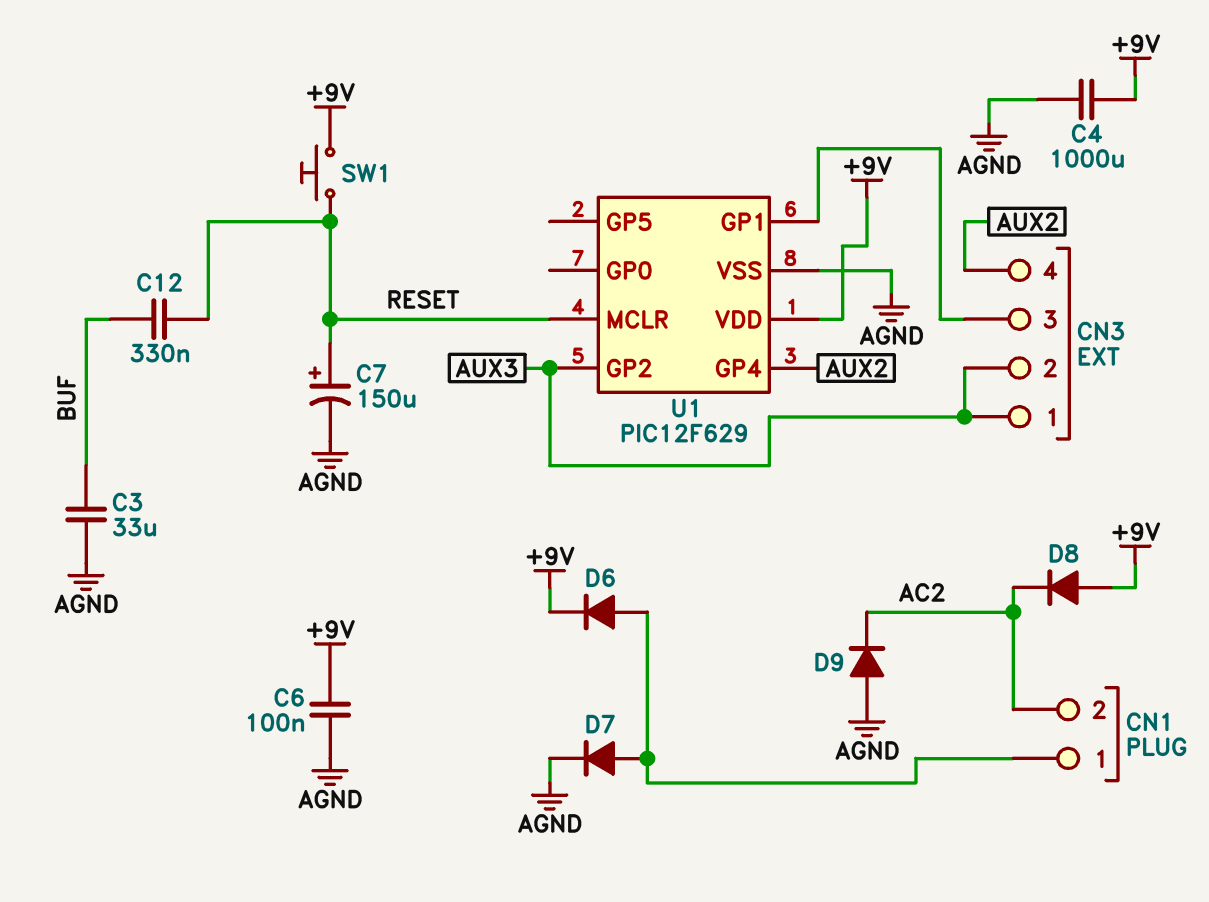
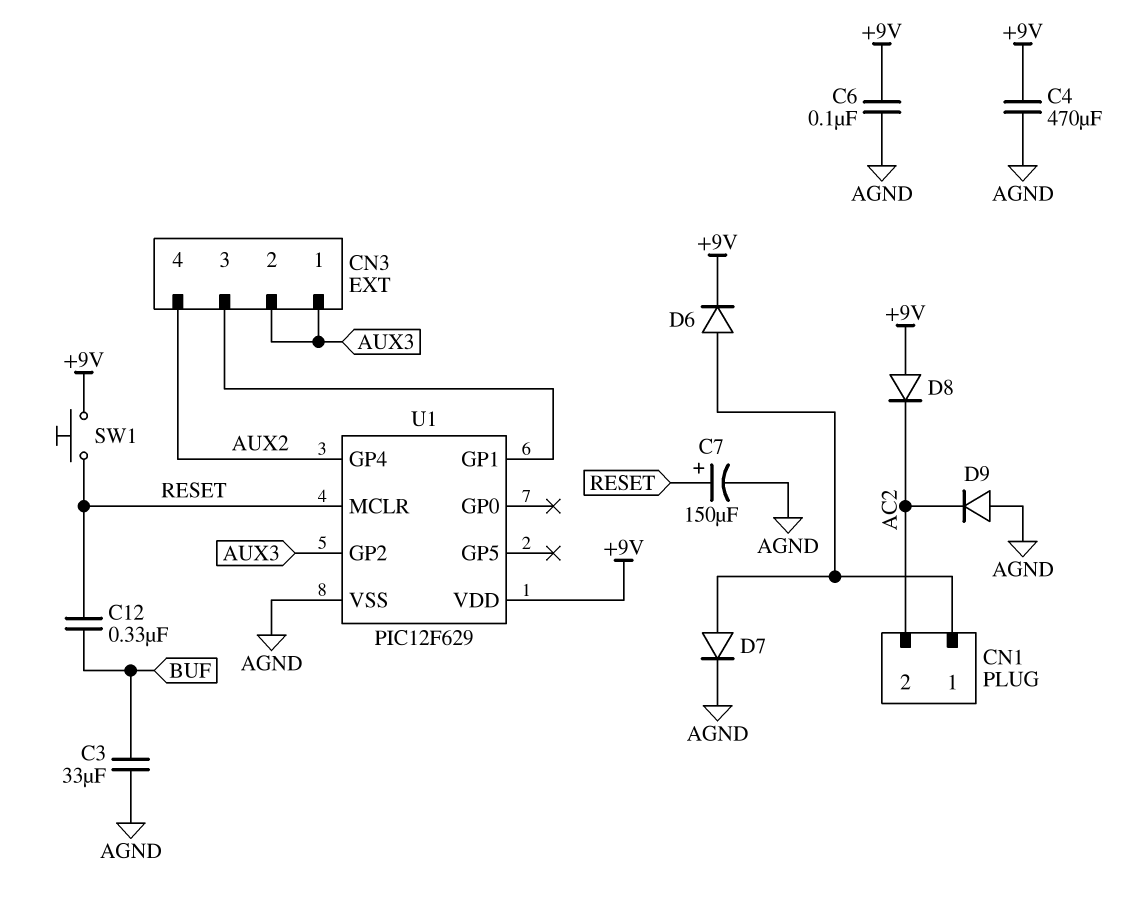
C4: 1000uF (+9V, AGND) -> 470uF (+9V, AGND)

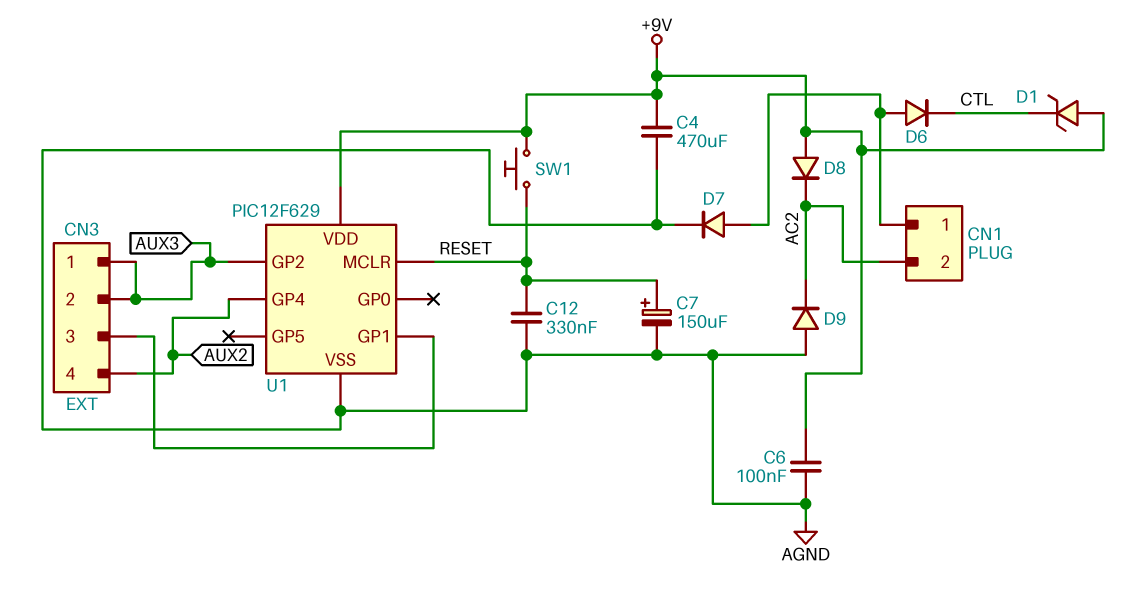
C3: 33uF (AGND, BUF) -> none
C12: 330nF (BUF, RESET) -> 330nF (AGND, RESET)
D1: none -> zener (A +9V, K CTL)
D6: diode (A CN1/1, K +9V) -> diode (A CN1/1, K CTL)

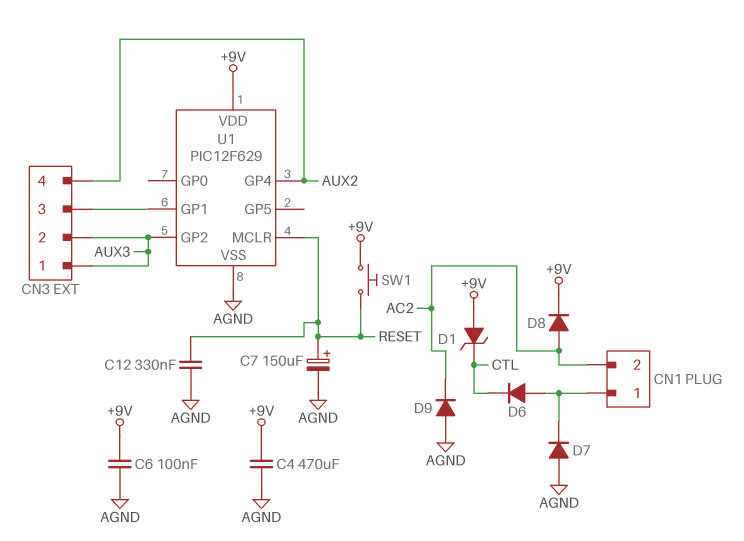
D7: diode (A CN1/1, K AGND) -> diode (A AGND, K CN1/1)
D8: diode (A +9V, K AC2) -> diode (A AC2, K +9V)

